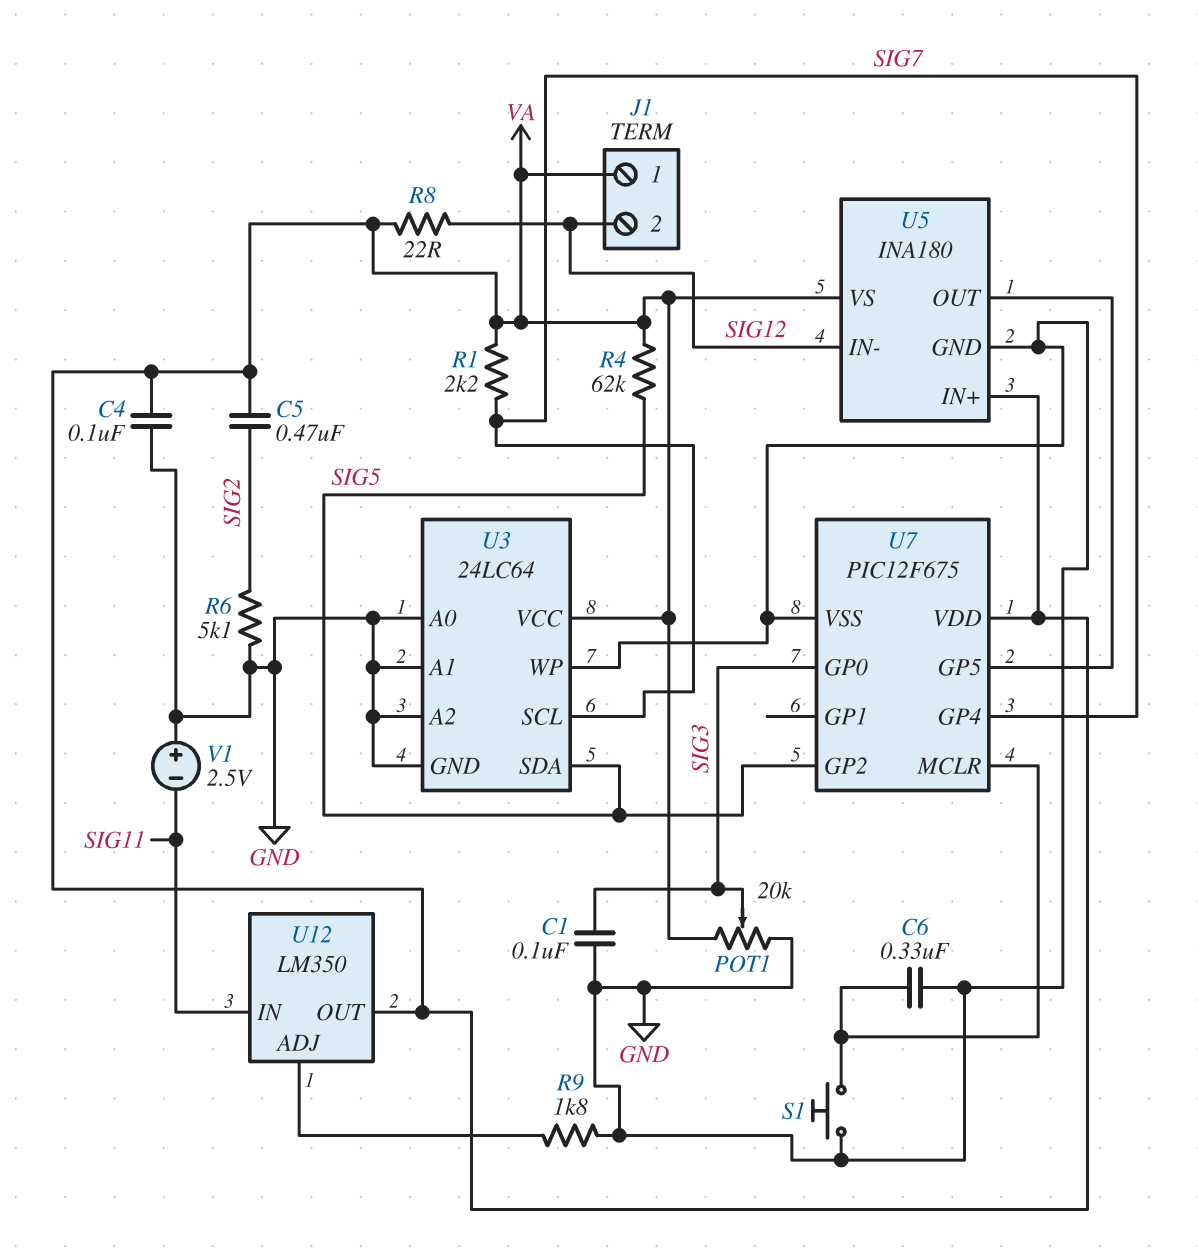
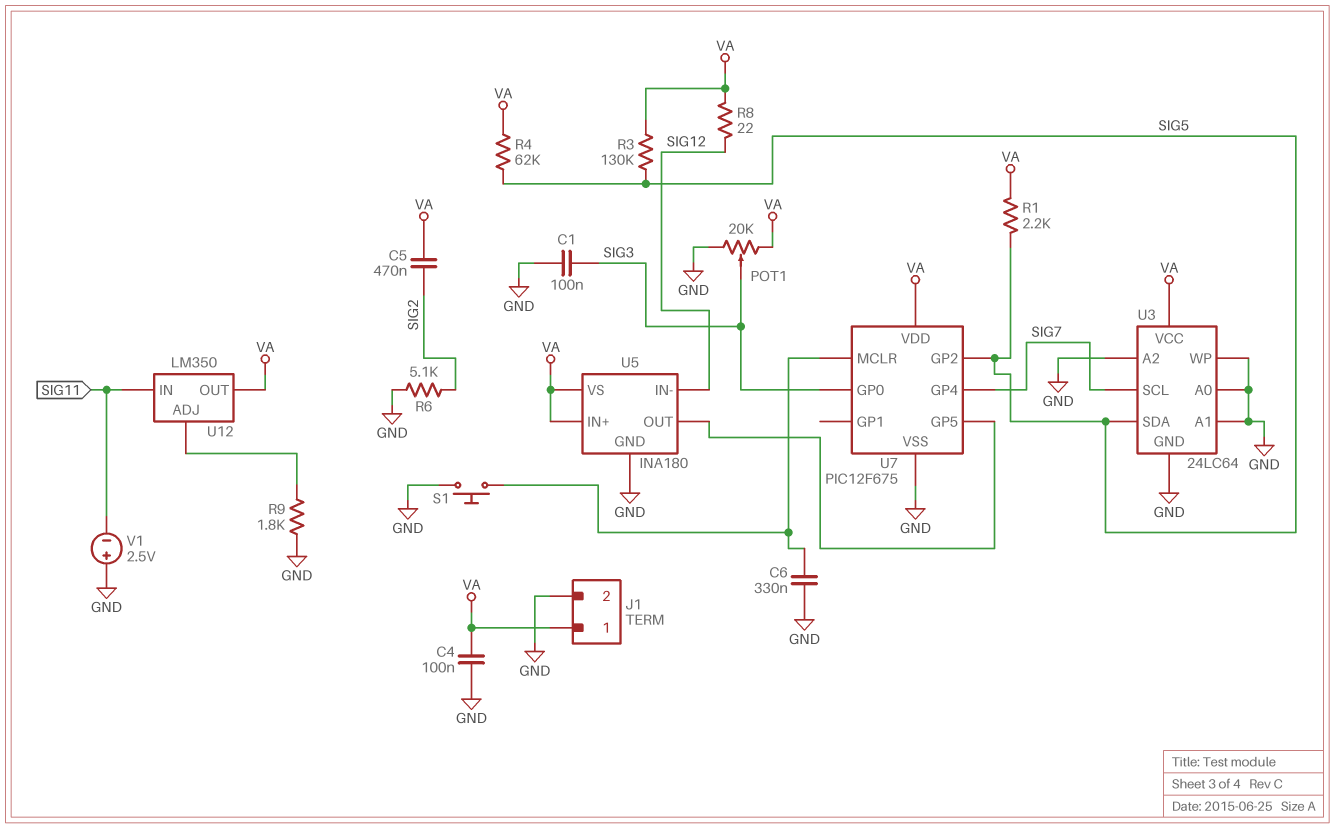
J1 pin 2: SIG12 -> GND
R1: 2.2k (SIG7, VA) -> 2.2k (SIG5, VA)
R3: none -> 130k (SIG5, VA)

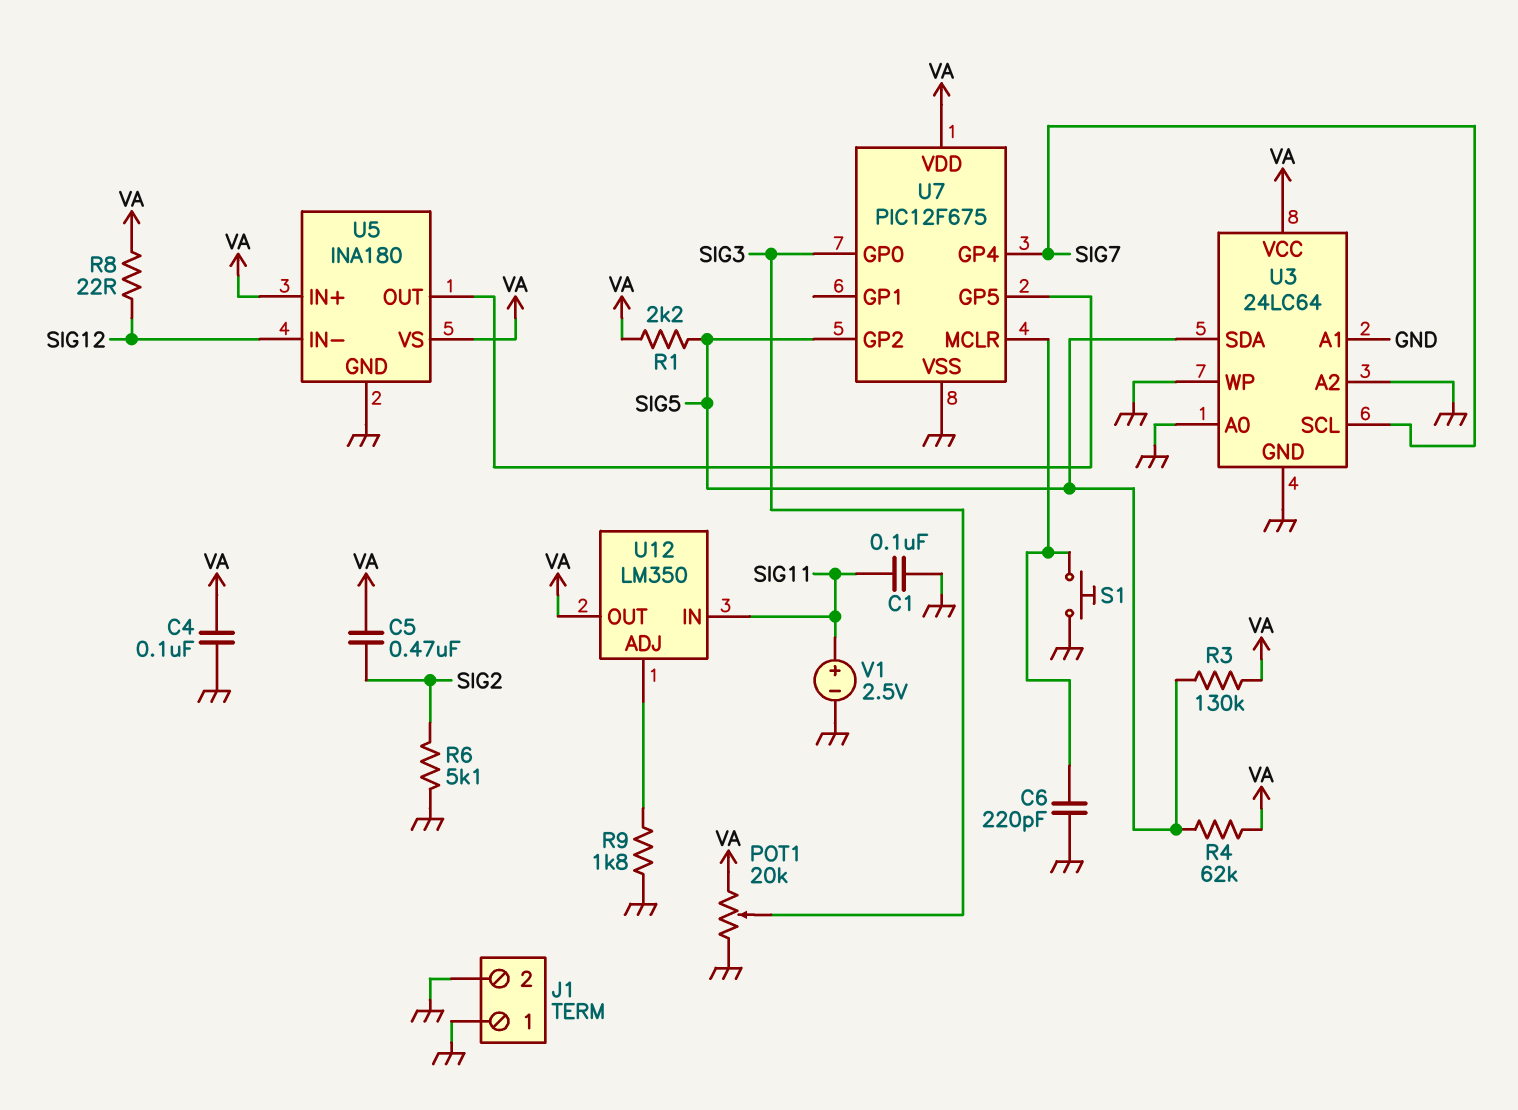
C1: 100nF (GND, SIG3) -> 100nF (GND, SIG11)
C6: 330nF (GND, U7/MCLR) -> 220pF (GND, U7/MCLR)
J1 pin 1: VA -> GND
V1: 2.5V (plus GND, minus SIG11) -> 2.5V (plus SIG11, minus GND)

